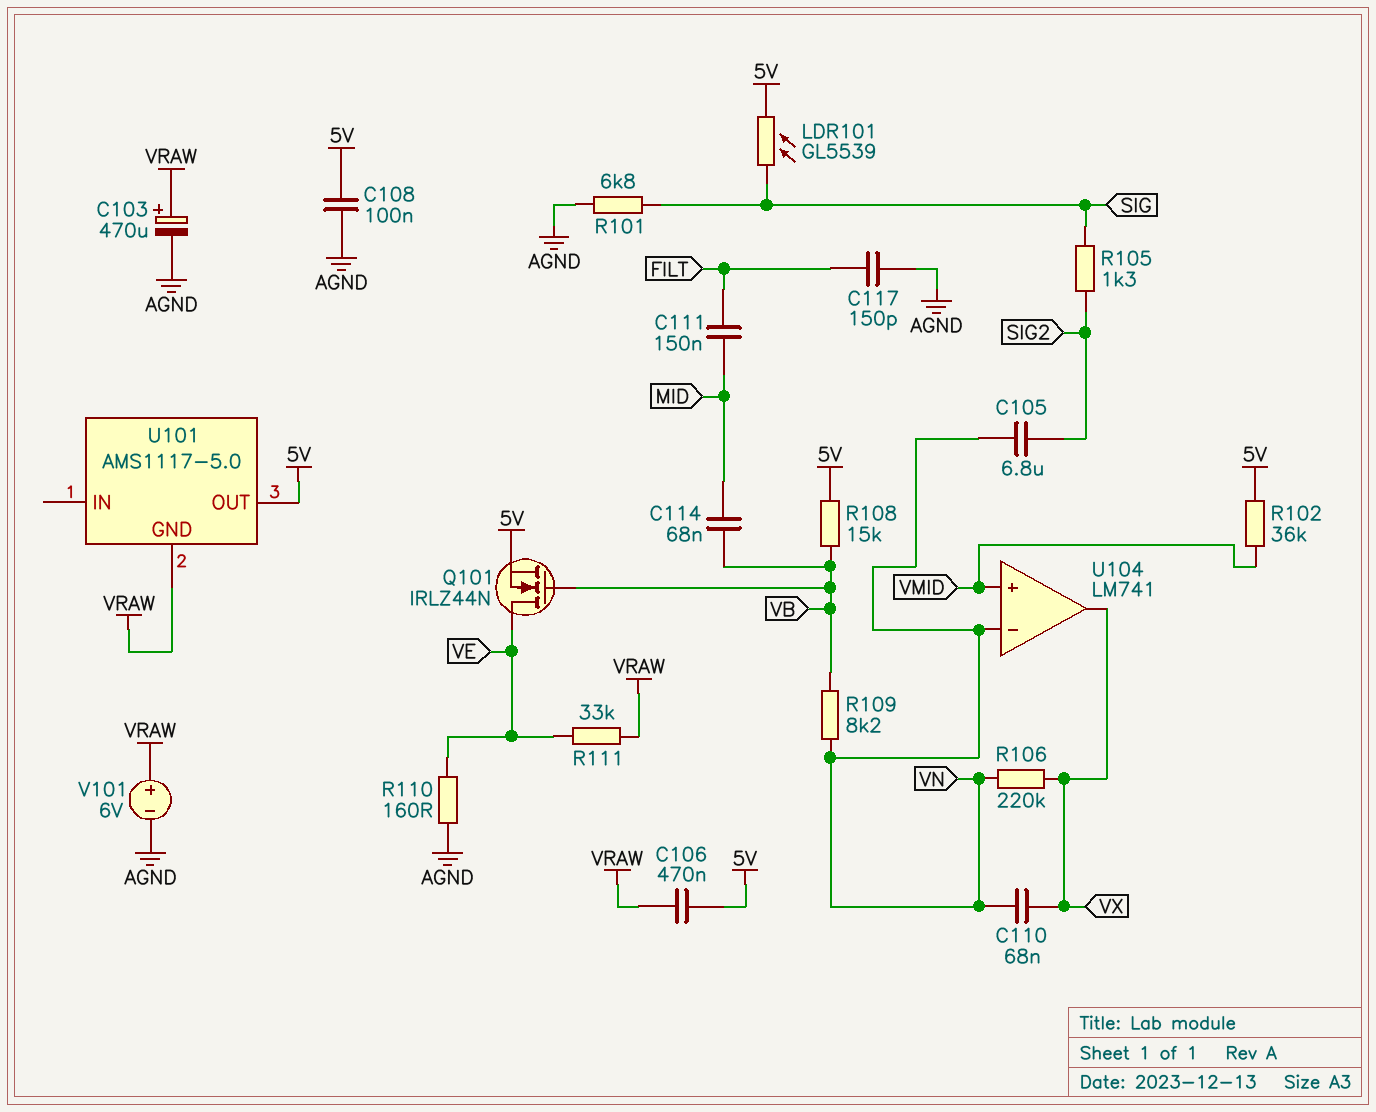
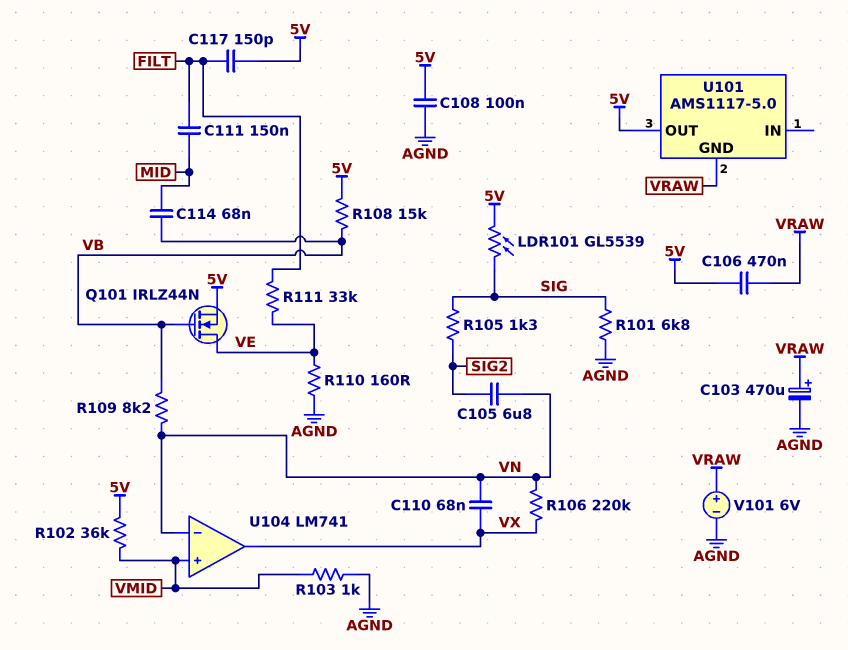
C117: 150pF (AGND, FILT) -> 150pF (5V, FILT)
R103: none -> 1k (AGND, VMID)
R111: 33k (VE, VRAW) -> 33k (FILT, VE)

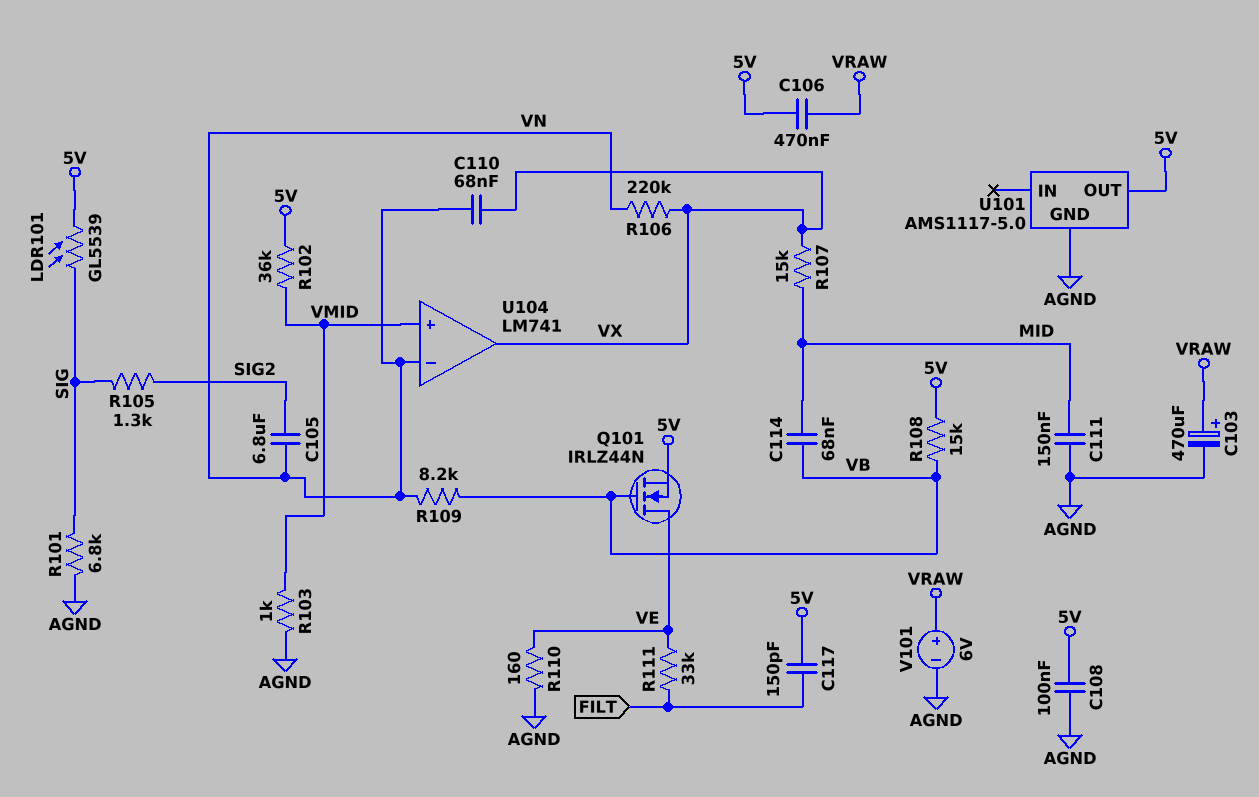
C111: 150nF (FILT, MID) -> 150nF (AGND, MID)
R107: none -> 15k (MID, VX)
U101 pin GND: VRAW -> AGND

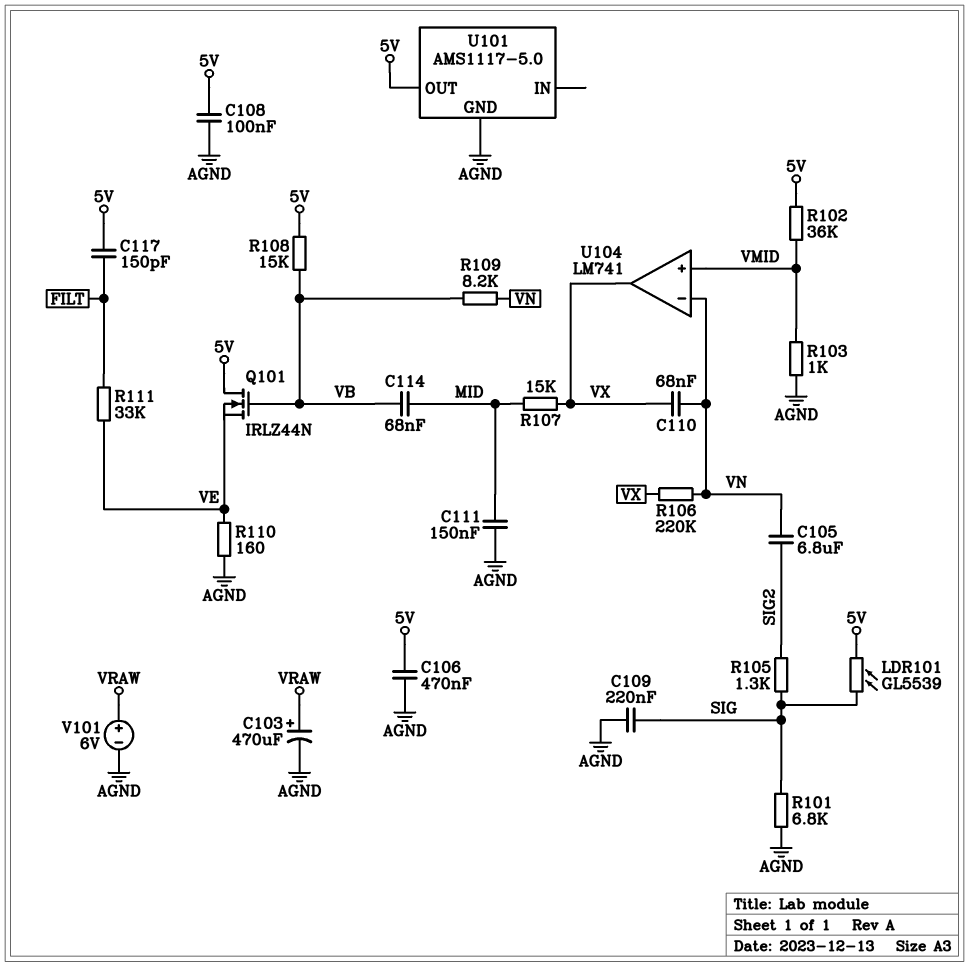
C106: 470nF (5V, VRAW) -> 470nF (5V, AGND)
C109: none -> 220nF (AGND, SIG)
Q101: NMOS IRLZ44N (G VB, D VE, S 5V) -> NMOS IRLZ44N (G VB, D 5V, S VE)

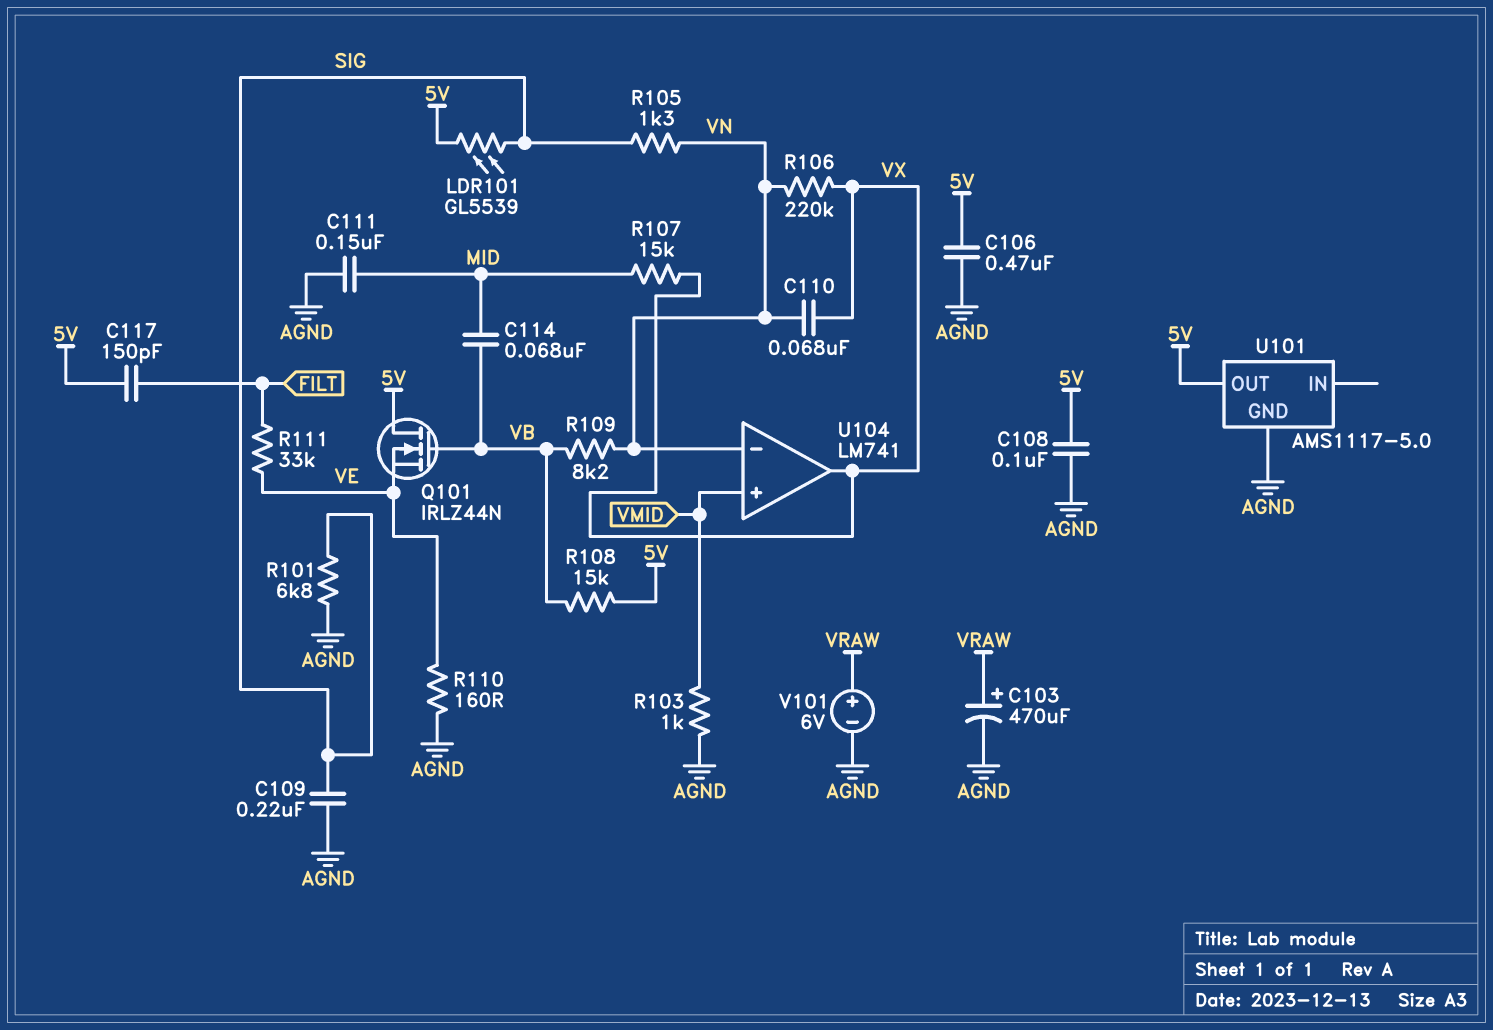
C105: 6.8uF (SIG2, VN) -> none
R102: 36k (5V, VMID) -> none
R105: 1.3k (SIG, SIG2) -> 1.3k (SIG, VN)

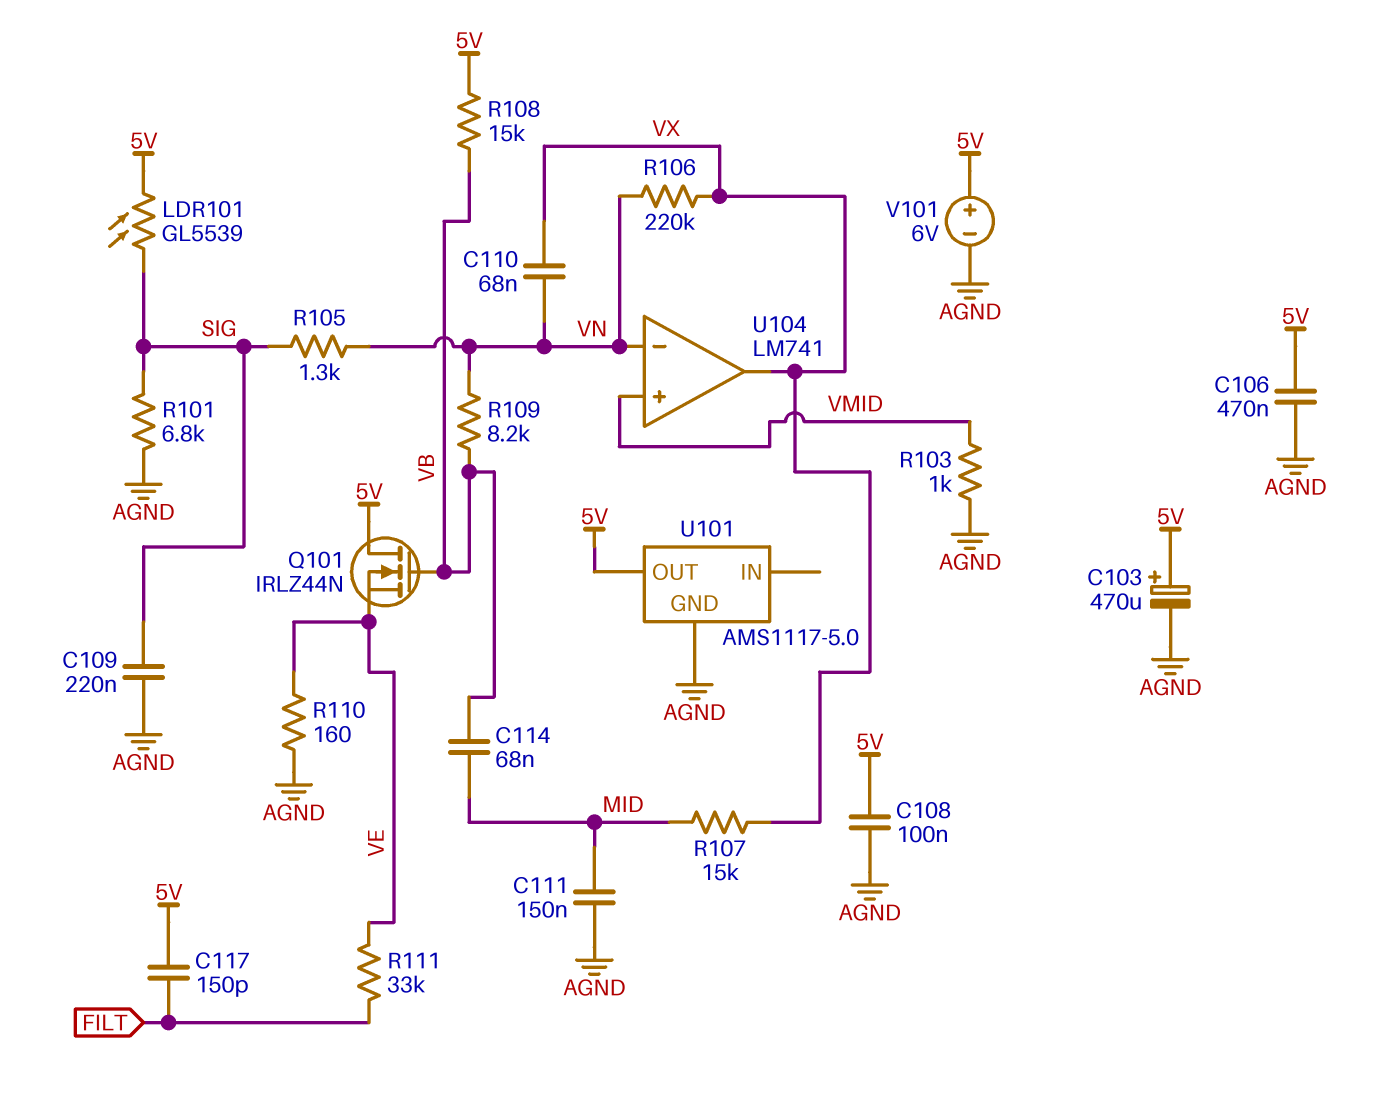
C103: 470uF (plus VRAW, minus AGND) -> 470uF (plus 5V, minus AGND)
V101: 6V (plus VRAW, minus AGND) -> 6V (plus 5V, minus AGND)

